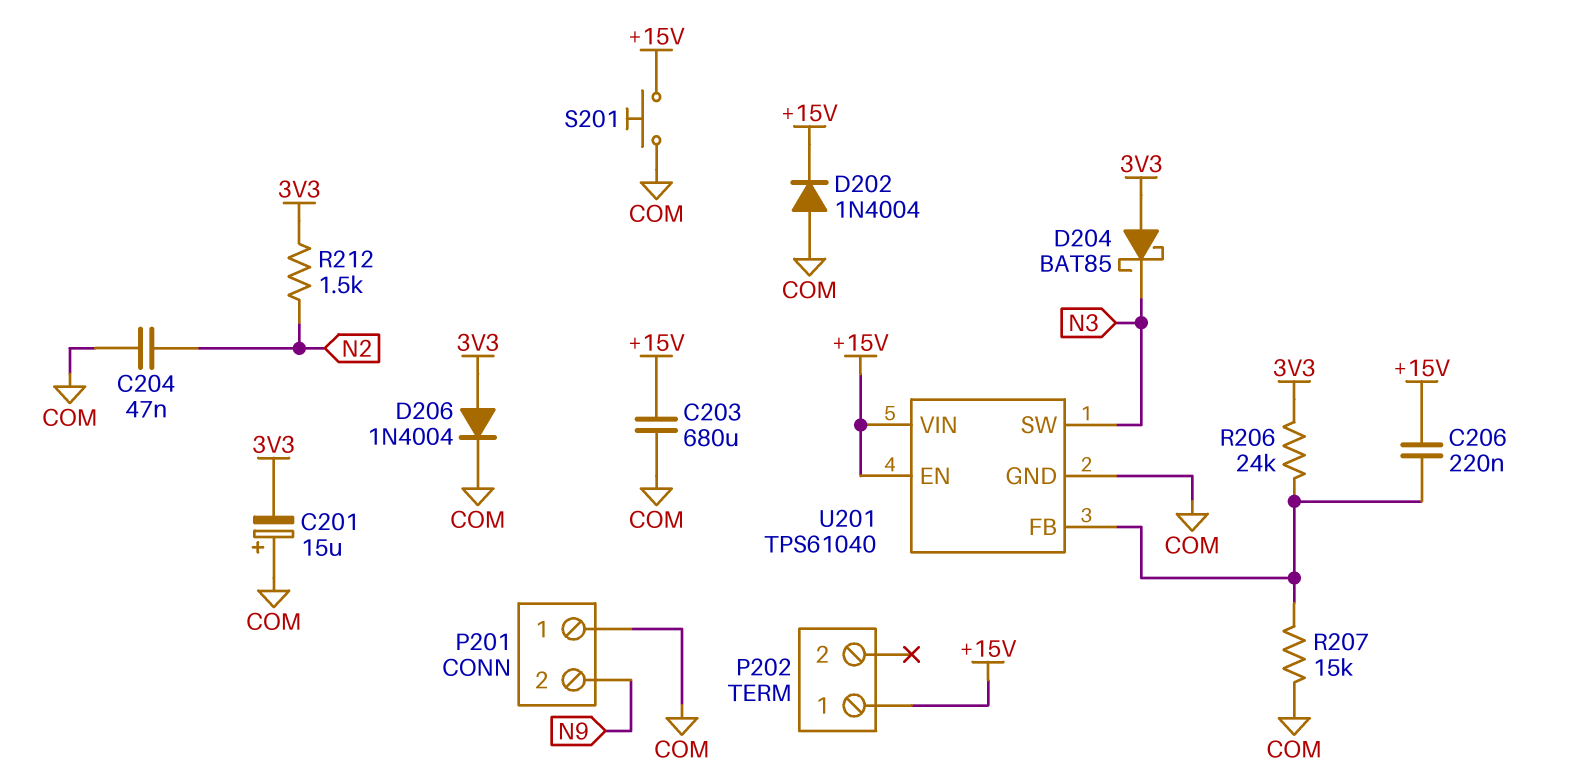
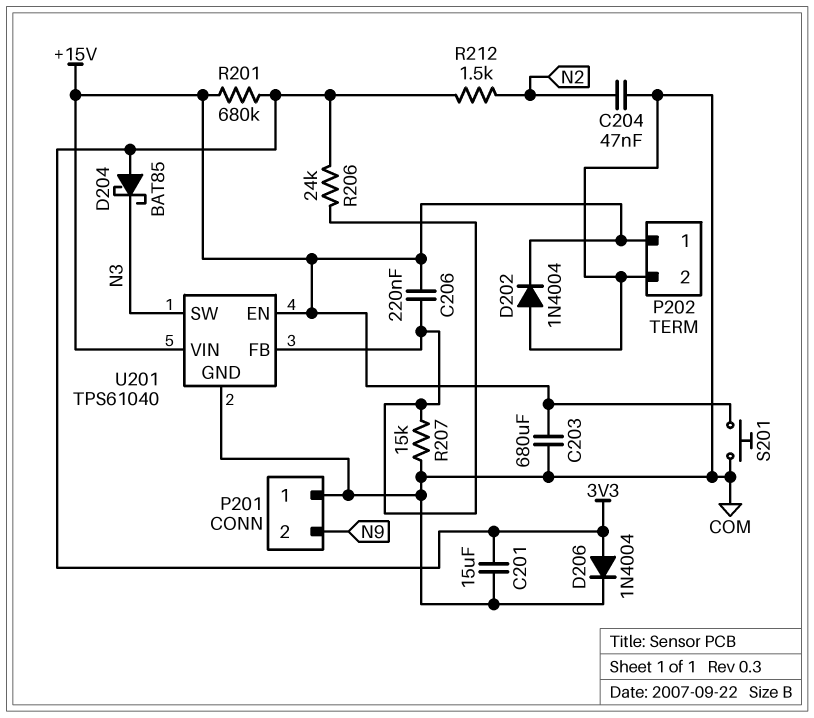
C201: 15uF (plus COM, minus 3V3) -> 15uF (3V3, COM)
P202 pin 2: none -> COM
R201: none -> 680k (+15V, 3V3)

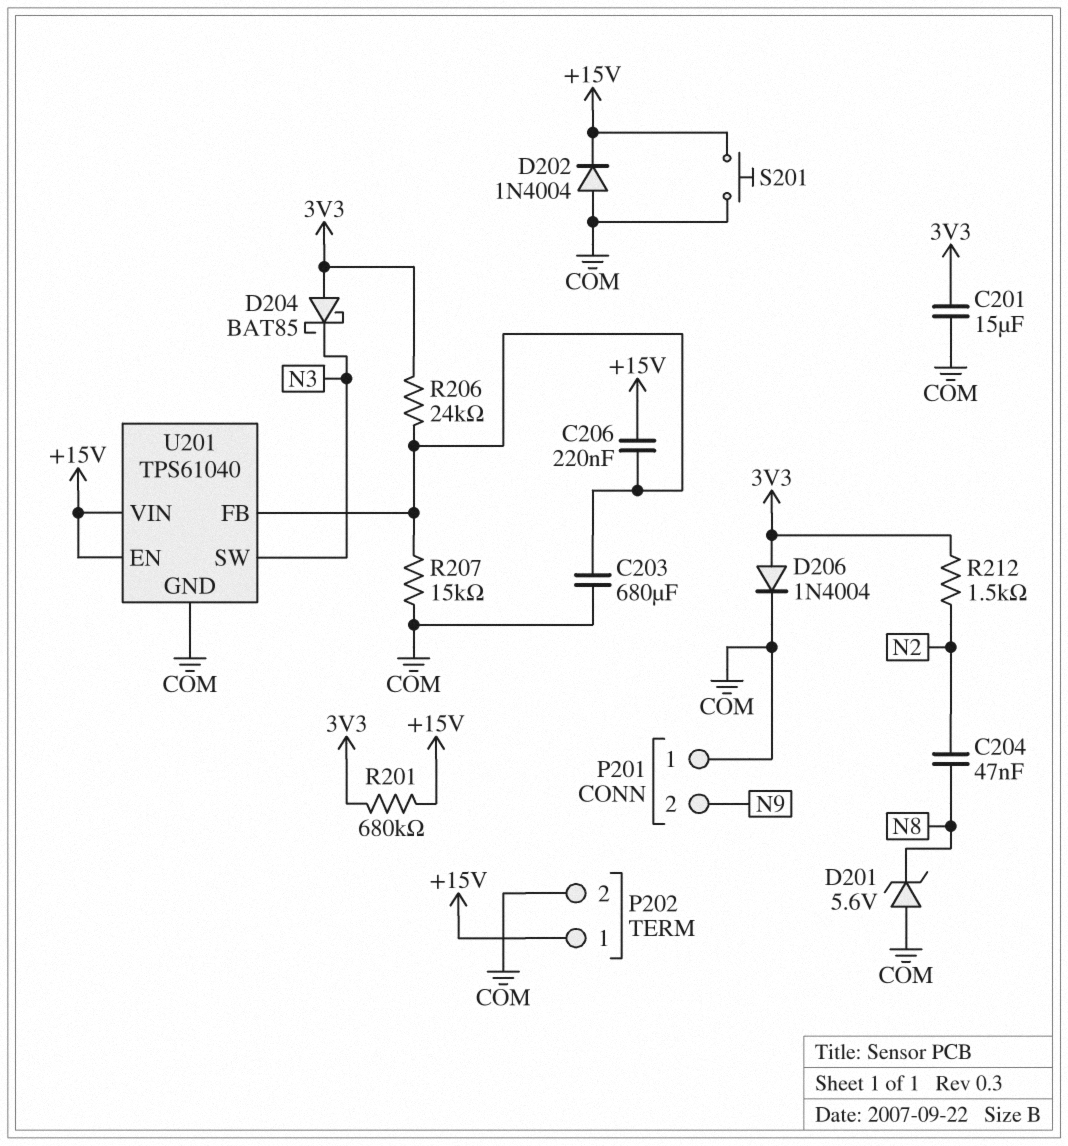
C203: 680uF (+15V, COM) -> 680uF (COM, U201/FB)
C204: 47nF (COM, N2) -> 47nF (N2, N8)
D201: none -> zener 5.6V (A COM, K N8)

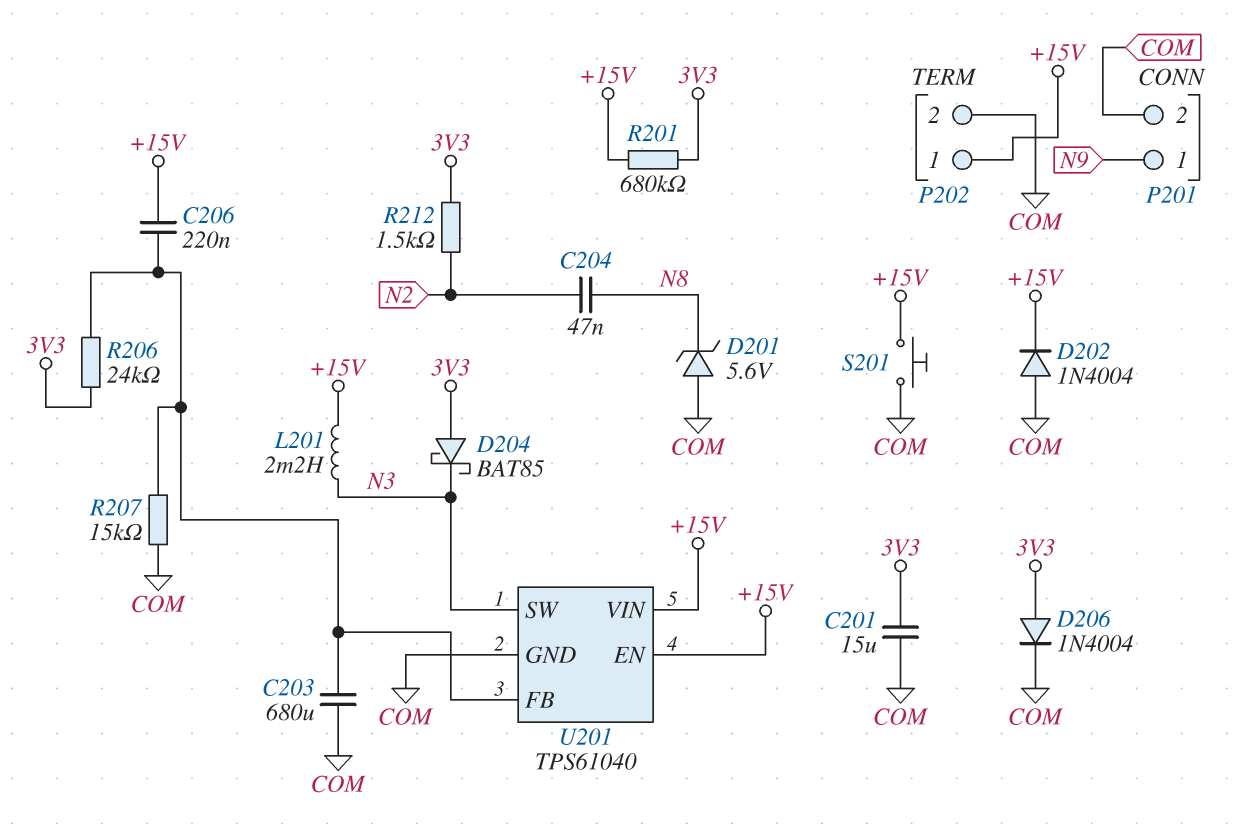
L201: none -> 2.2mH (+15V, N3)
P201 pin 1: COM -> N9
P201 pin 2: N9 -> COM

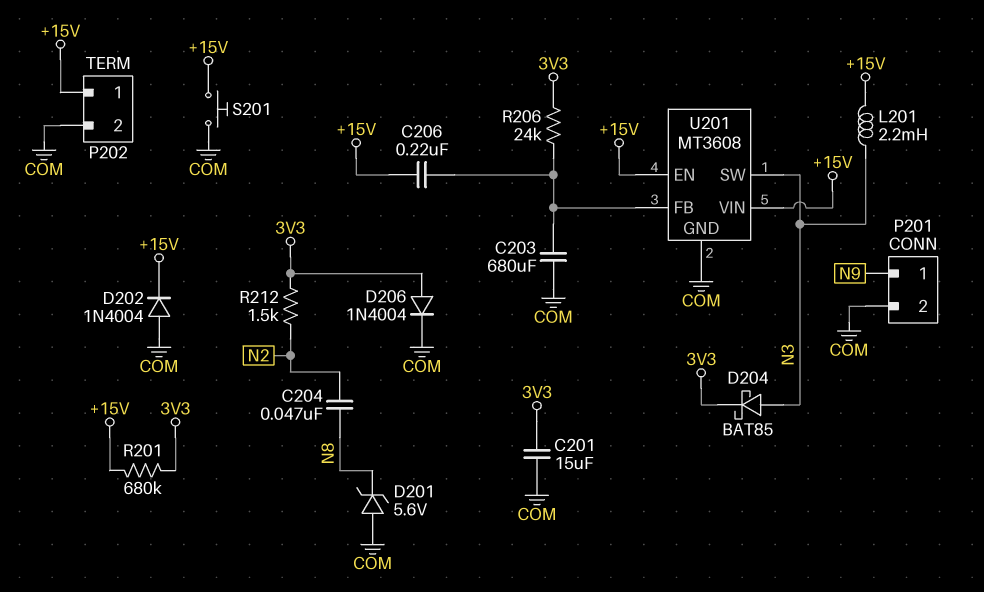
D204: schottky BAT85 (A 3V3, K N3) -> schottky BAT85 (A N3, K 3V3)
R207: 15k (COM, U201/FB) -> none
U201: TPS61040 -> MT3608

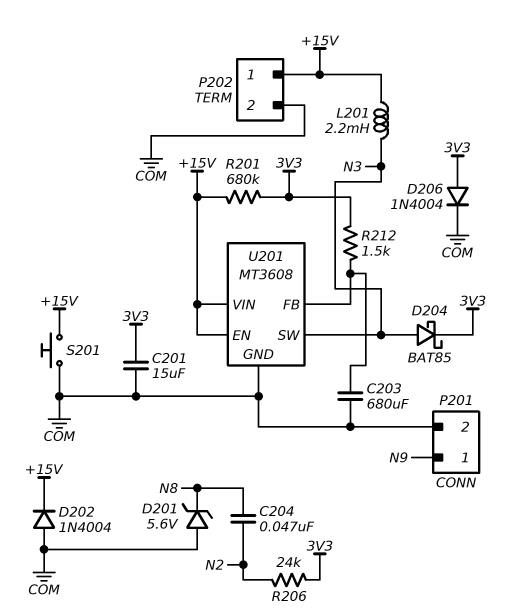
C206: 220nF (+15V, U201/FB) -> none
R206: 24k (3V3, U201/FB) -> 24k (3V3, N2)
R212: 1.5k (3V3, N2) -> 1.5k (3V3, U201/FB)

